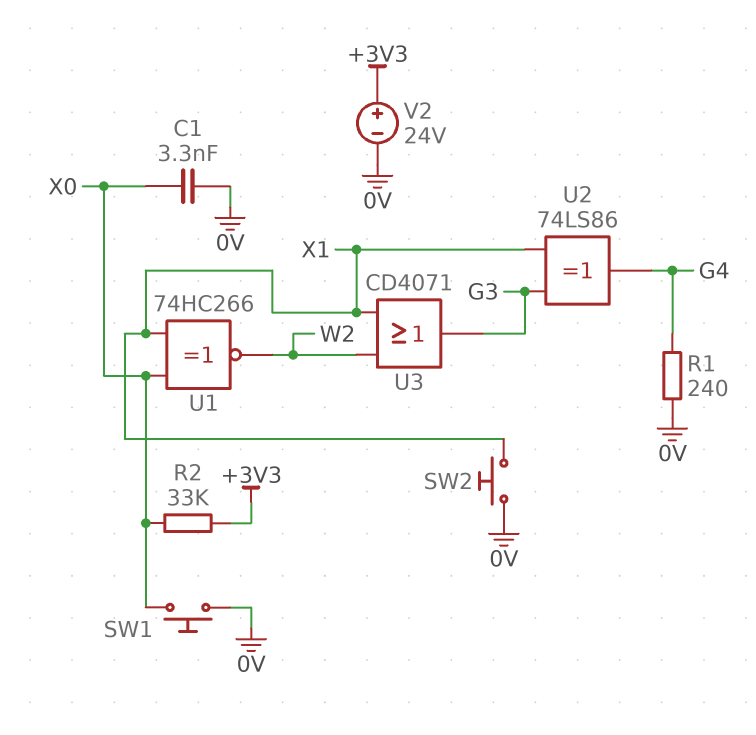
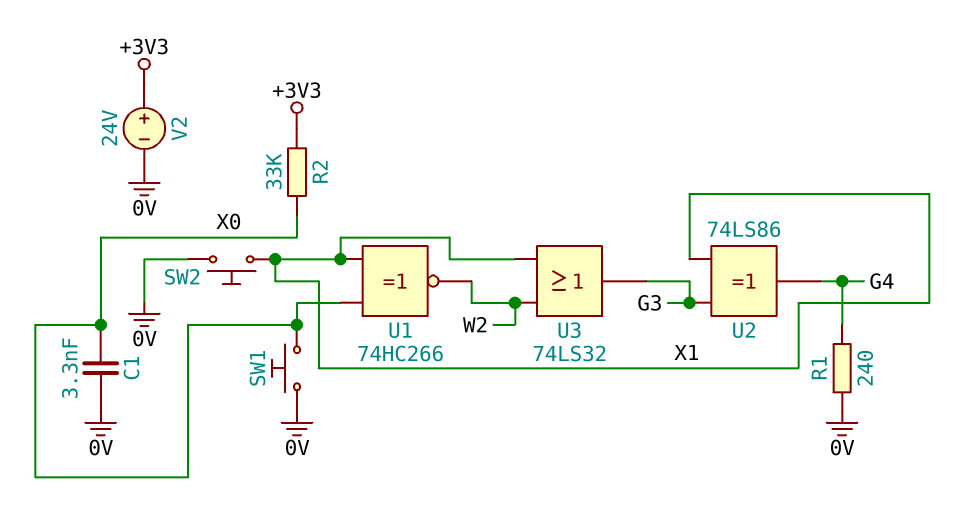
U3: OR CD4071 (in W2, in X1, out G3) -> OR 74LS32 (in W2, in X1, out G3)

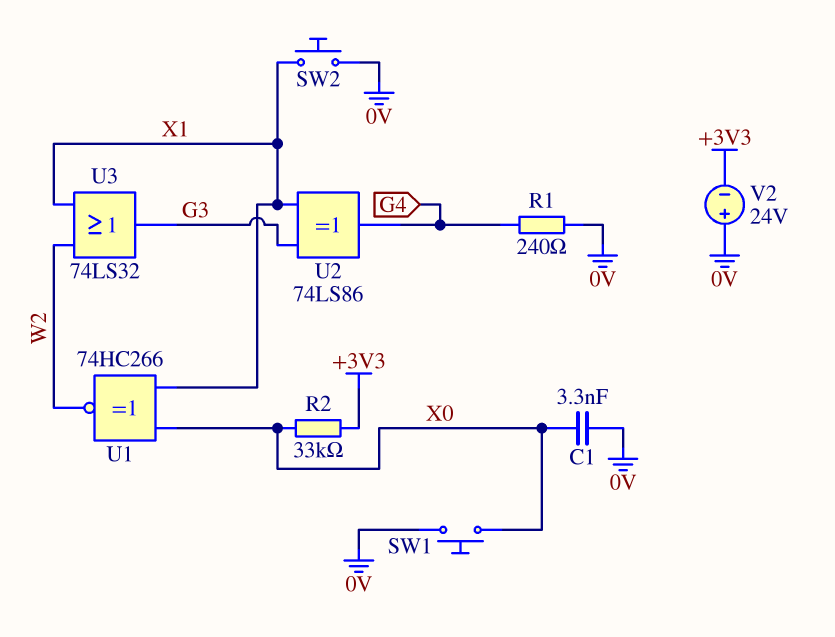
V2: 24V (plus +3V3, minus 0V) -> 24V (plus 0V, minus +3V3)

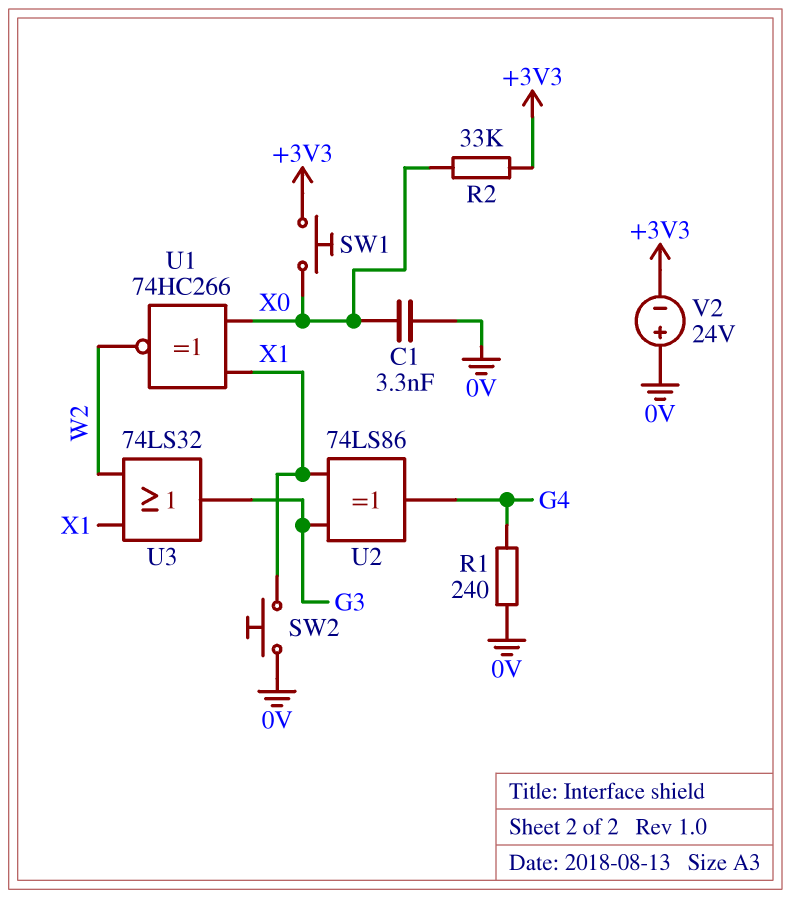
SW1: button (0V, X0) -> button (+3V3, X0)

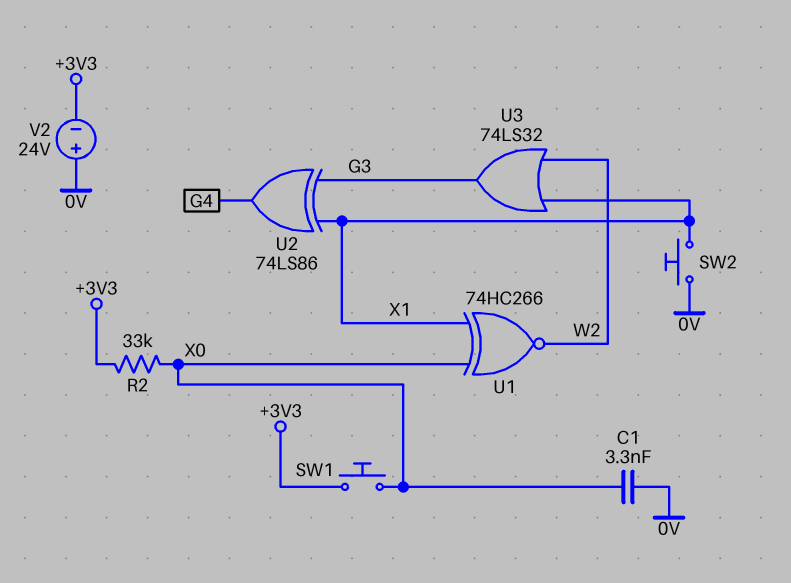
R1: 240 (0V, G4) -> none

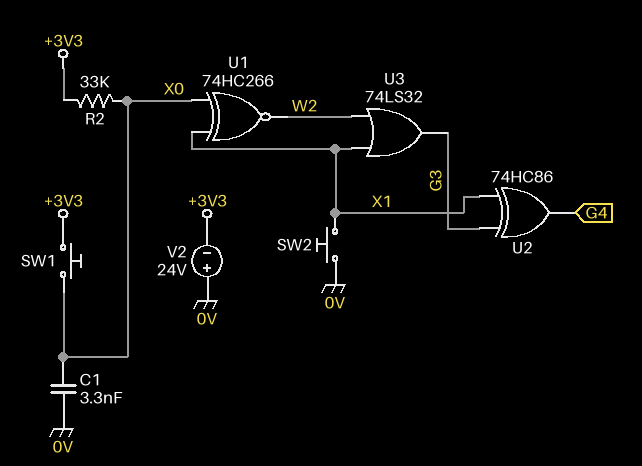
U2: XOR 74LS86 (in G3, in X1, out G4) -> XOR 74HC86 (in G3, in X1, out G4)

